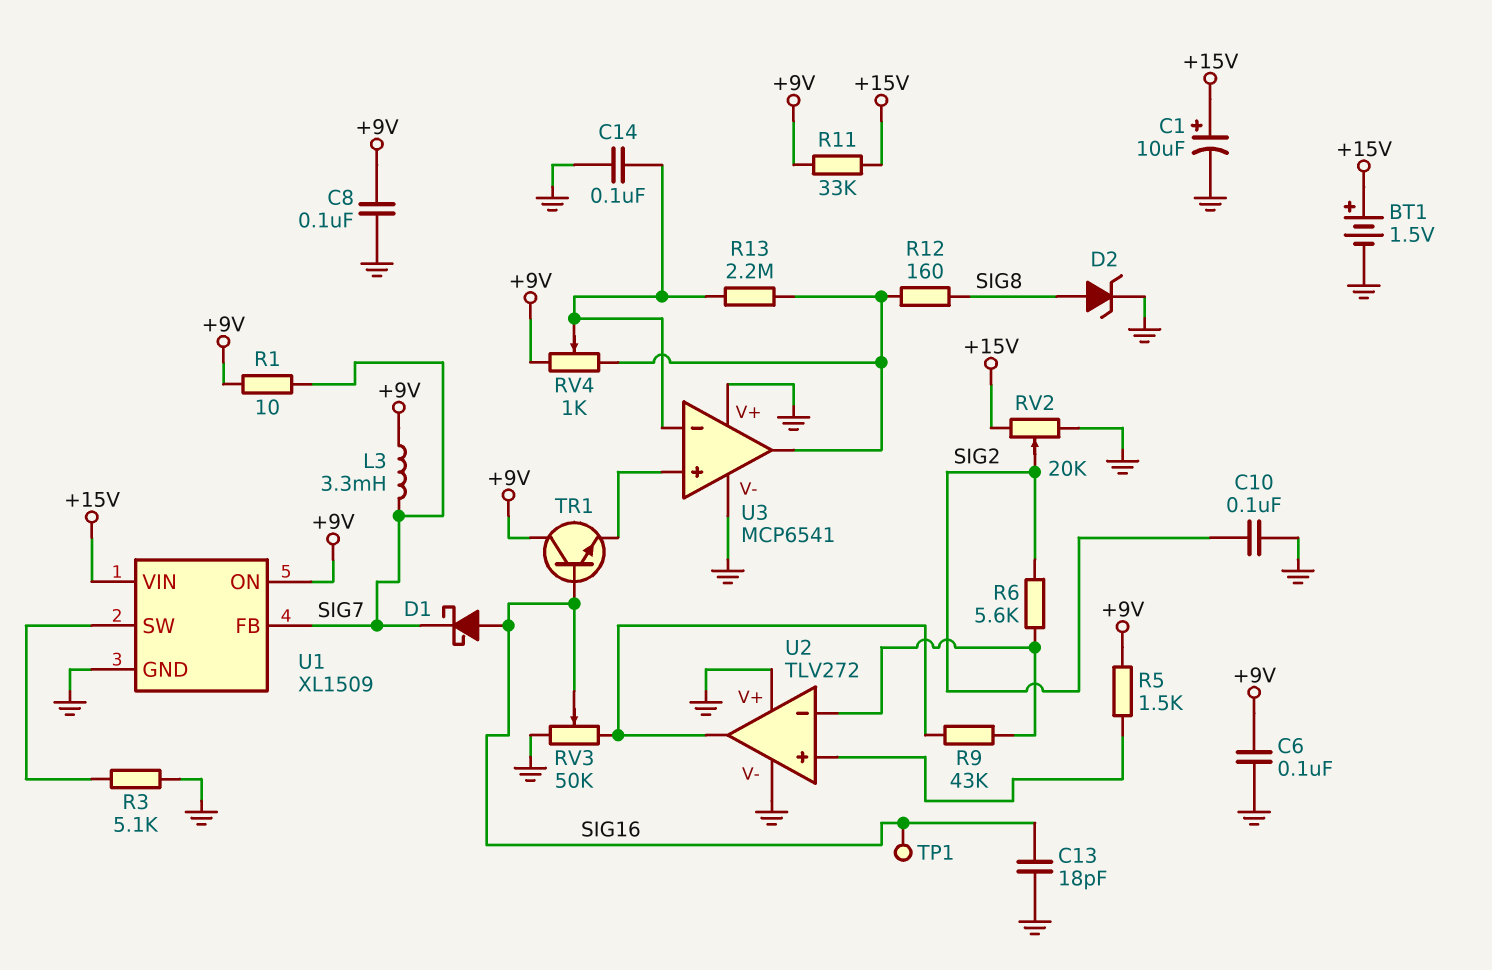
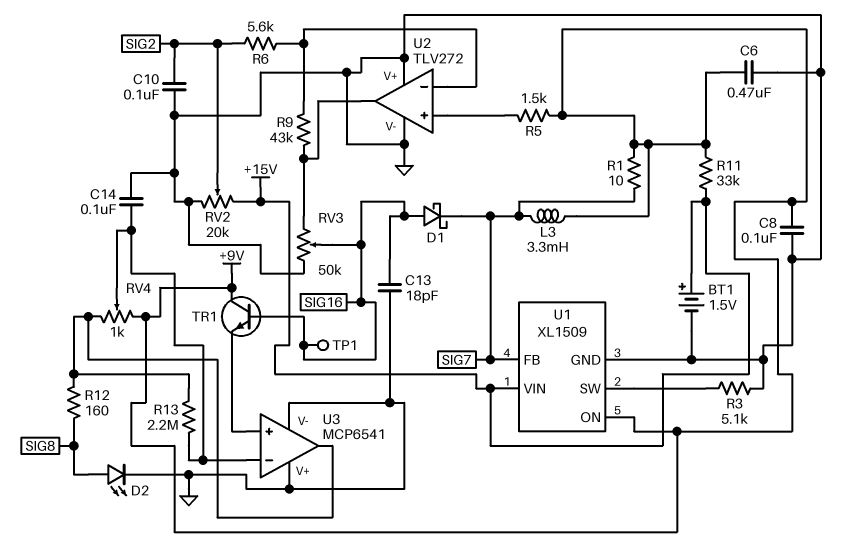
C1: 10uF (plus +15V, minus GND) -> none
C6: 100nF (+9V, GND) -> 470nF (+9V, GND)
D2: zener (A SIG8, K GND) -> LED (A SIG8, K GND)

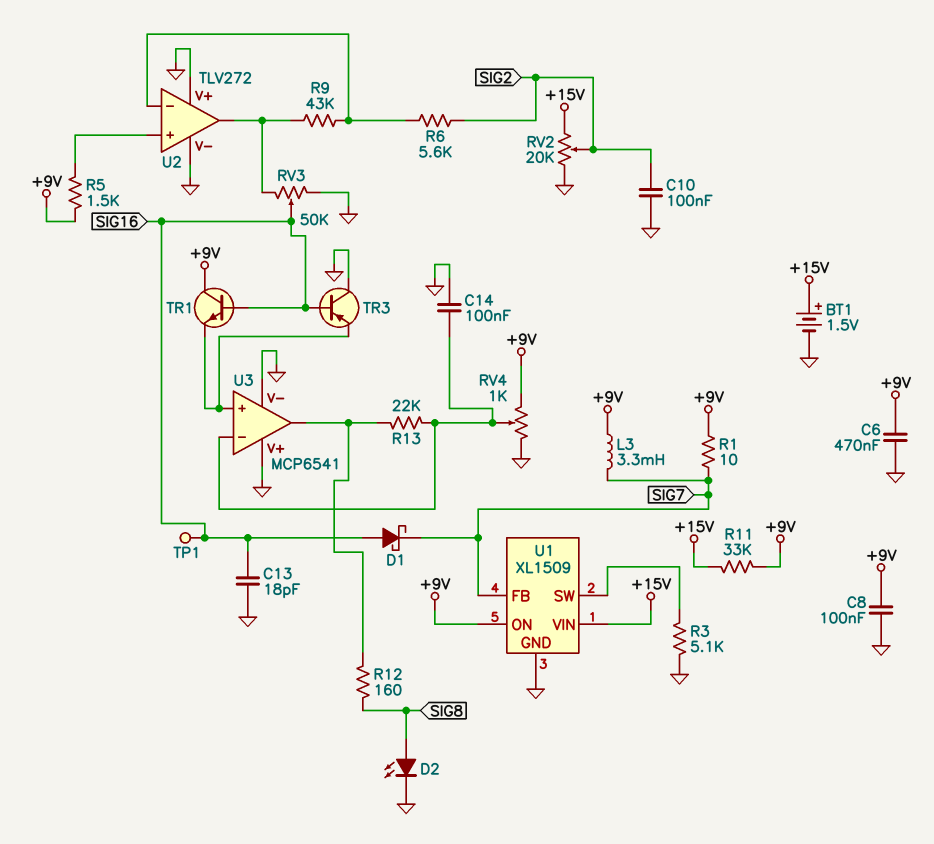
R13: 2.2M (U3/in-, U3/out) -> 22k (U3/in-, U3/out)
RV4: 1k (+9V, U3/out, wiper U3/in-) -> 1k (+9V, GND, wiper U3/in-)
TR3: none -> PNP (B SIG16, C GND, E U3/in+)

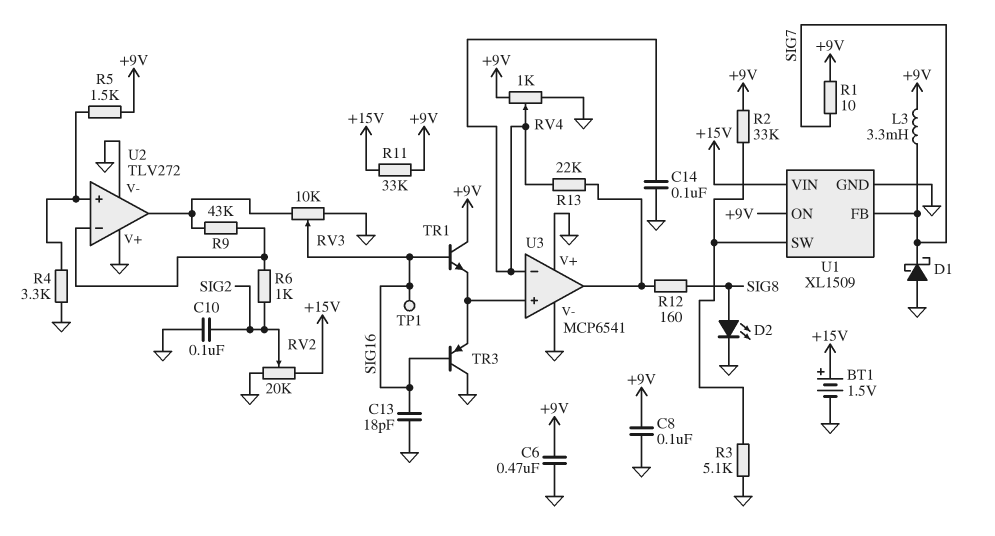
D1: schottky (A SIG16, K SIG7) -> schottky (A GND, K SIG7)
R2: none -> 33k (+9V, U1/SW)
R4: none -> 3.3k (GND, U2/in+)
R6: 5.6k (SIG2, U2/in-) -> 1k (SIG2, U2/in-)
RV3: 50k (GND, U2/out, wiper SIG16) -> 10k (GND, U2/out, wiper SIG16)

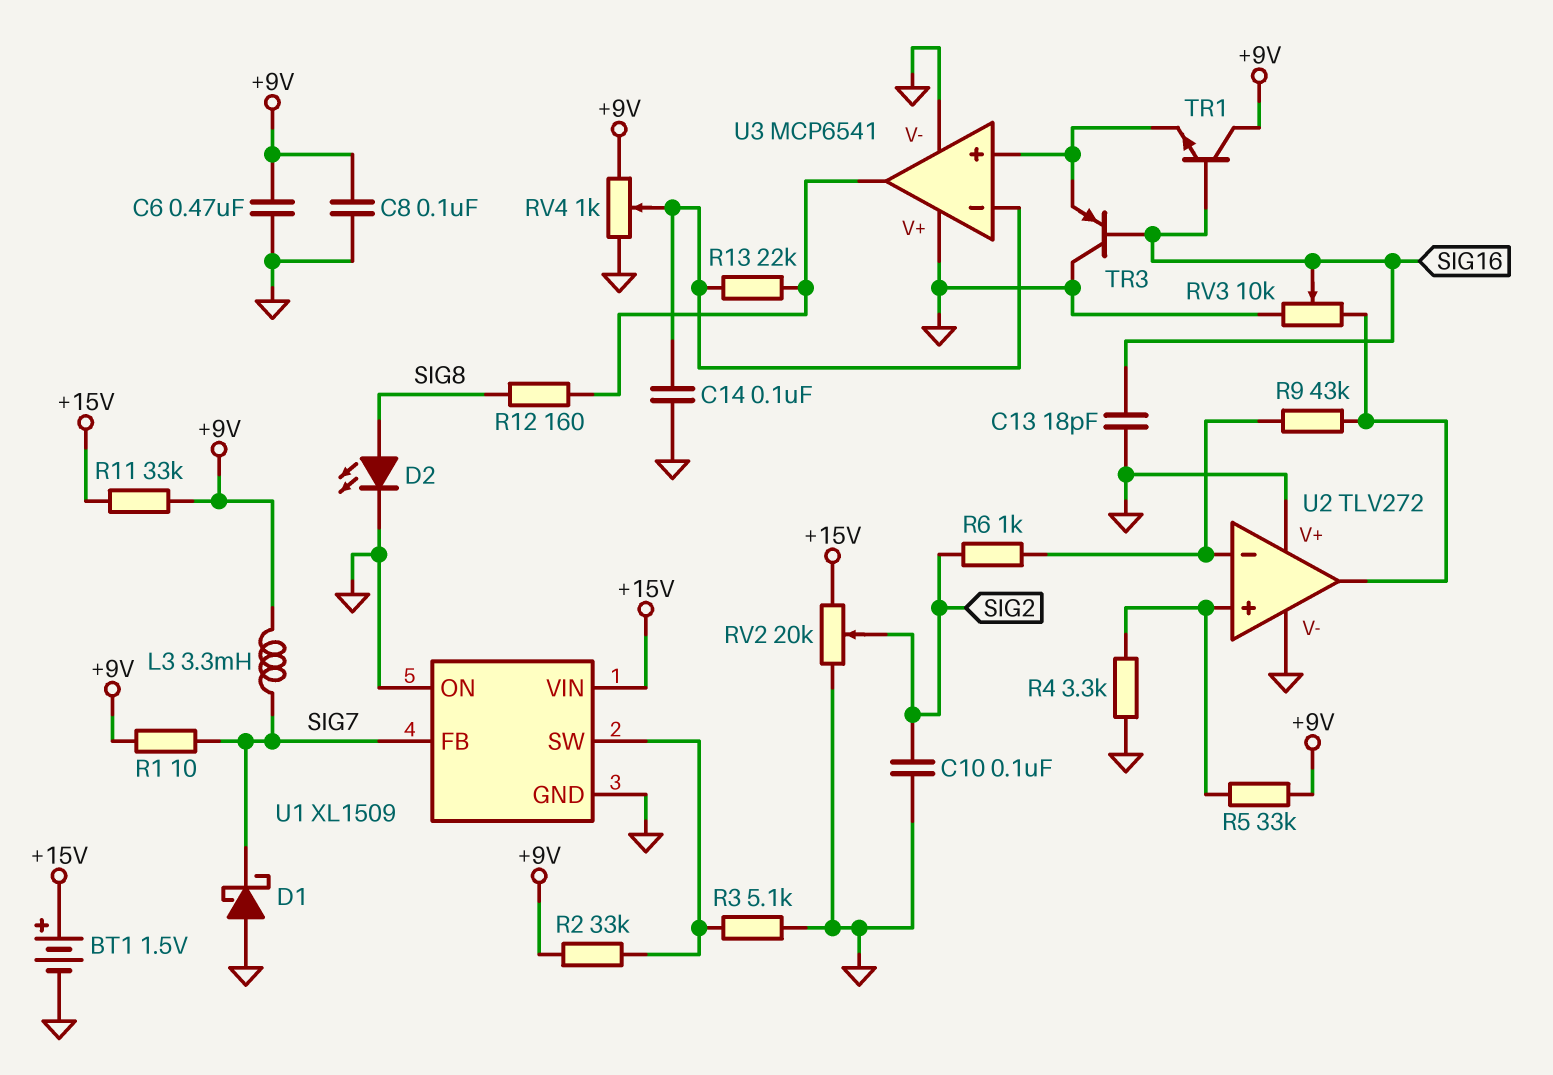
R5: 1.5k (+9V, U2/in+) -> 33k (+9V, U2/in+)
TP1: test point (SIG16) -> none
U1 pin ON: +9V -> GND

